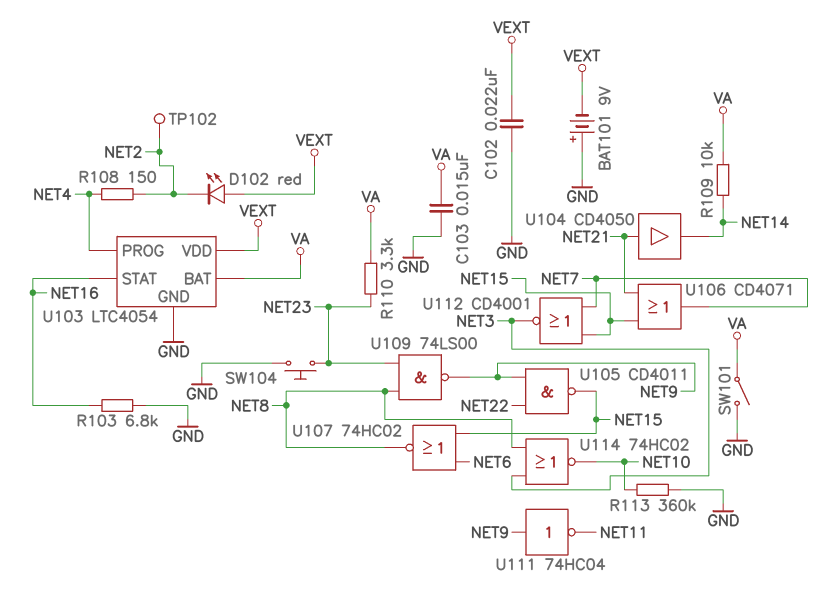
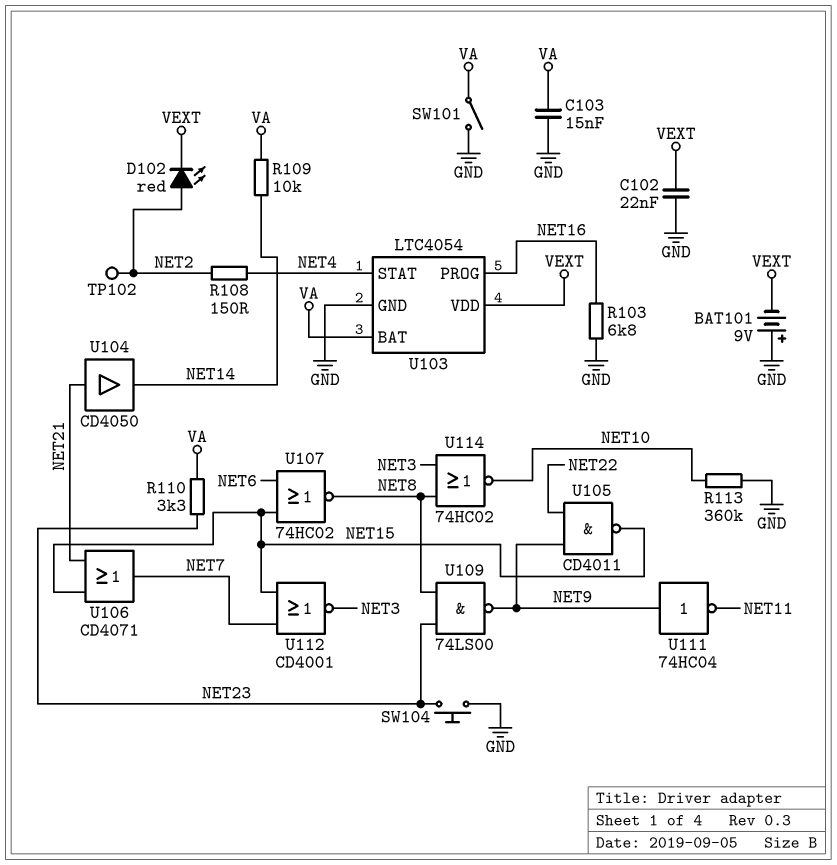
D102: LED red (A VEXT, K NET2) -> LED red (A NET2, K VEXT)
U103 pin PROG: NET4 -> NET16
U103 pin STAT: NET16 -> NET4

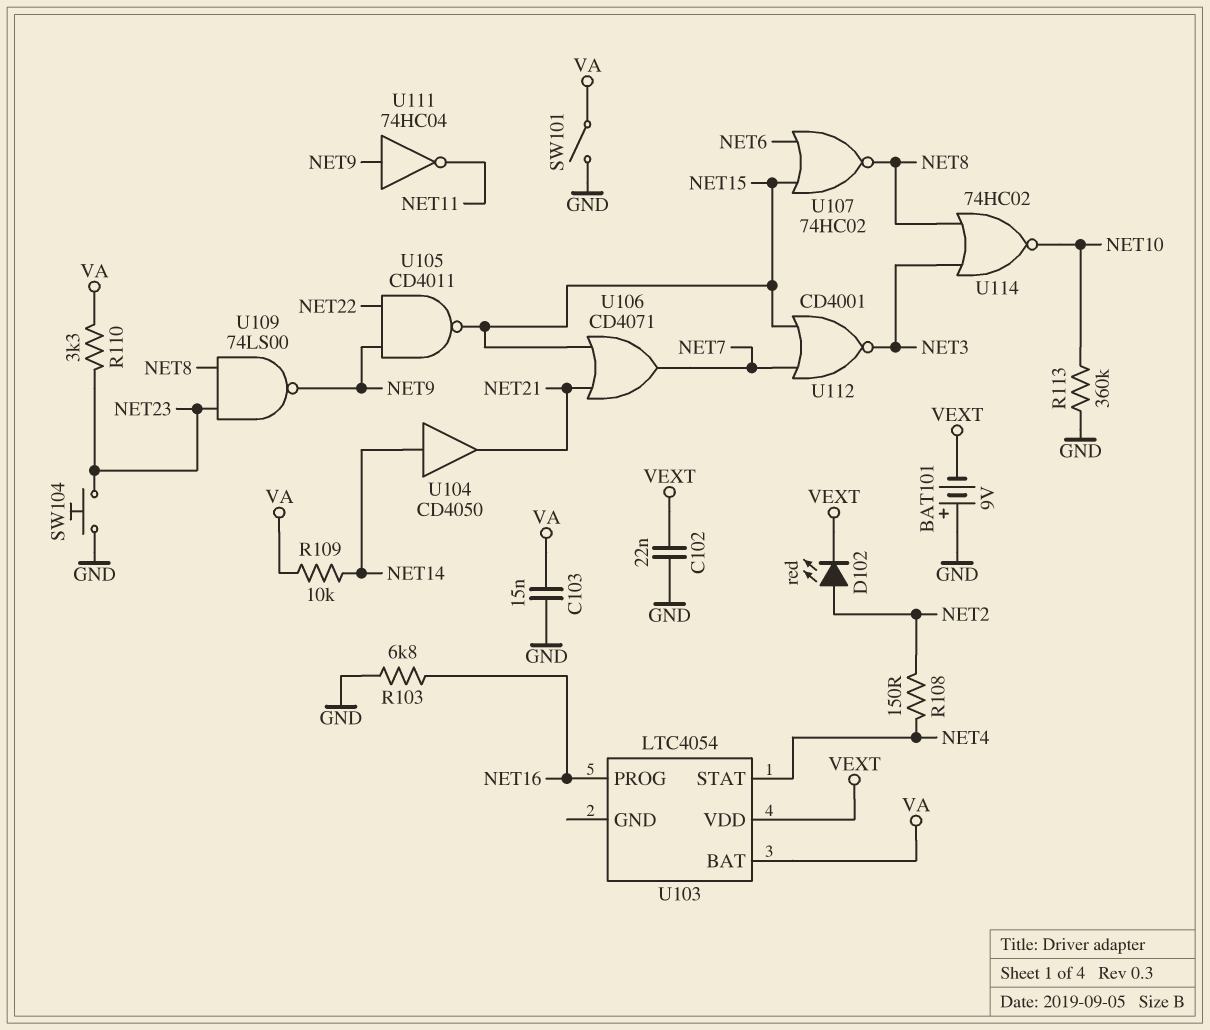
TP102: test point (NET2) -> none
U103 pin GND: GND -> none
U104: buffer CD4050 (in NET21, out NET14) -> buffer CD4050 (in NET14, out NET21)

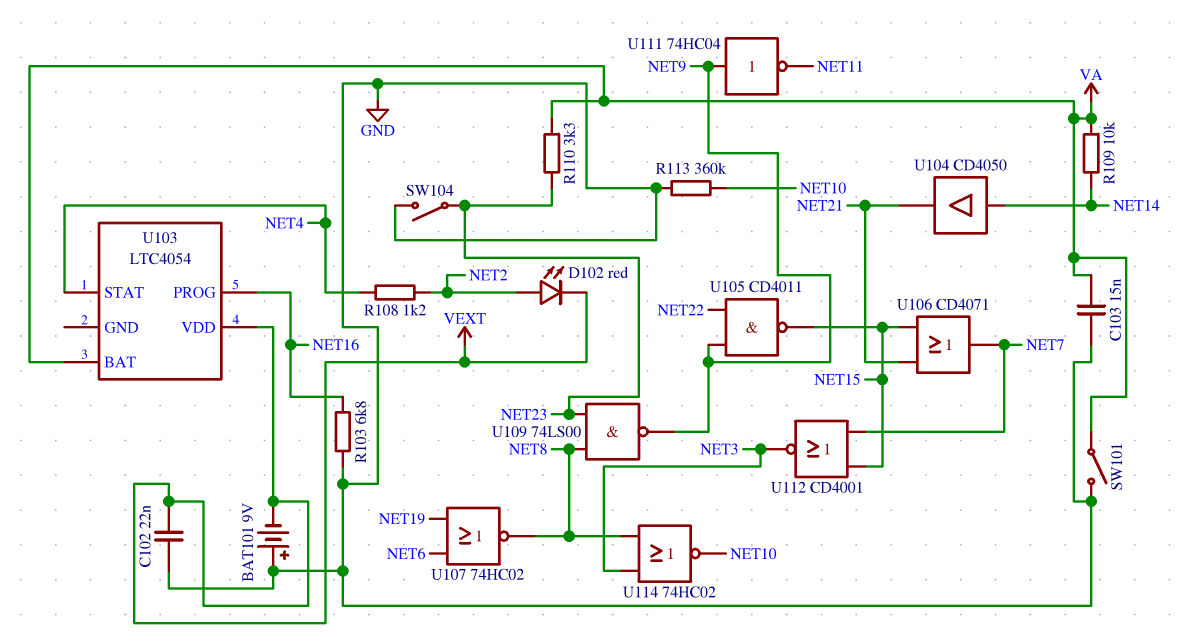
R108: 150 (NET2, NET4) -> 1.2k (NET2, NET4)
SW104: button (GND, NET23) -> switch (GND, NET23)
U107: NOR 74HC02 (in NET6, in NET15, out NET8) -> NOR 74HC02 (in NET6, in NET19, out NET8)

